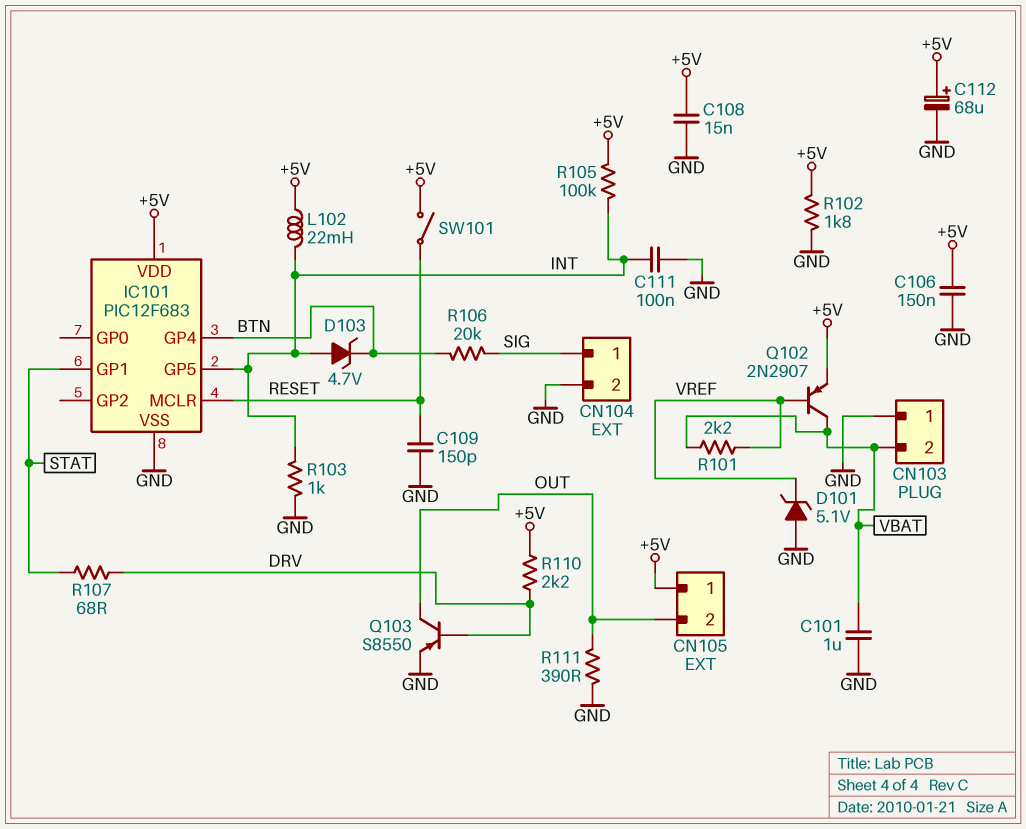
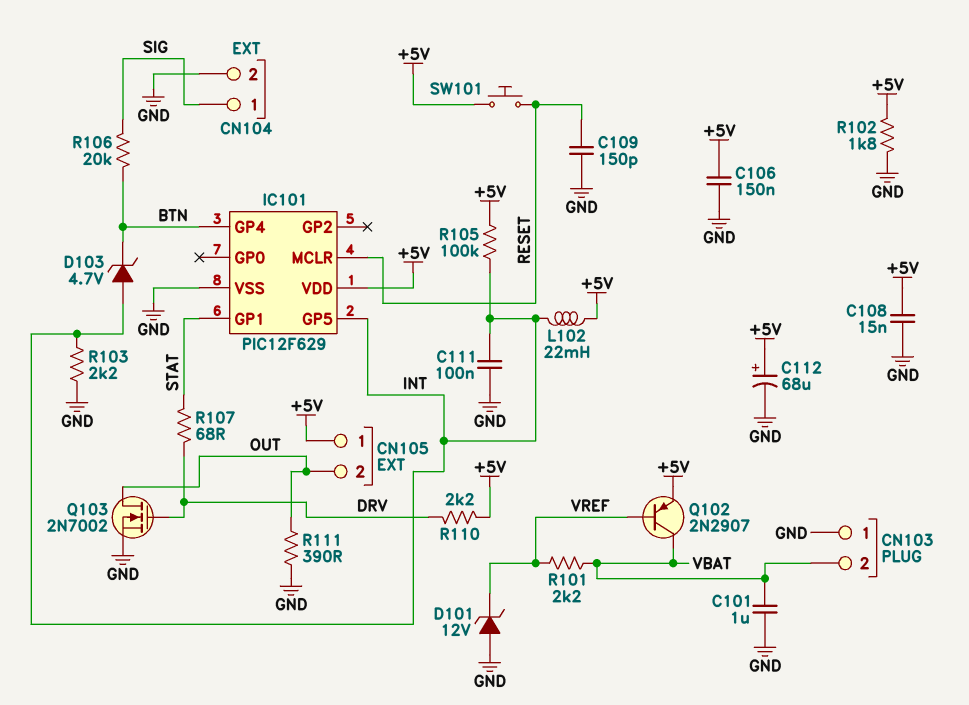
D101: zener 5.1V (A GND, K VREF) -> zener 12V (A GND, K VREF)
IC101: PIC12F683 -> PIC12F629
Q103: PNP S8550 (B DRV, C OUT, E GND) -> NMOS 2N7002 (G DRV, D OUT, S GND)
R103: 1k (GND, INT) -> 2.2k (GND, INT)
SW101: switch (+5V, RESET) -> button (+5V, RESET)

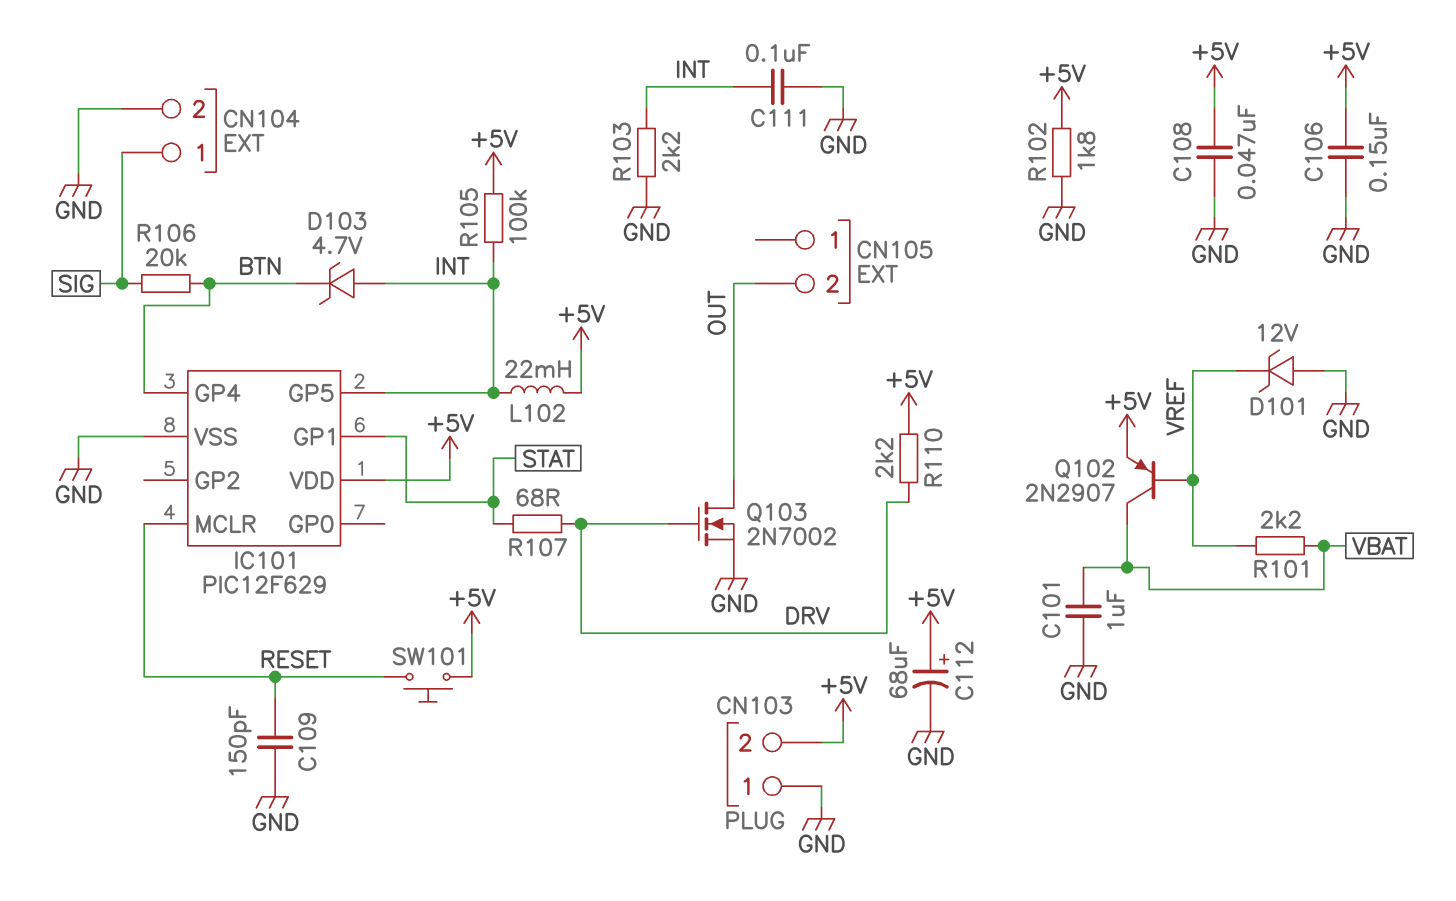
C108: 15nF (+5V, GND) -> 47nF (+5V, GND)
CN103 pin 2: VBAT -> +5V
CN105 pin 1: +5V -> none
R111: 390 (GND, OUT) -> none

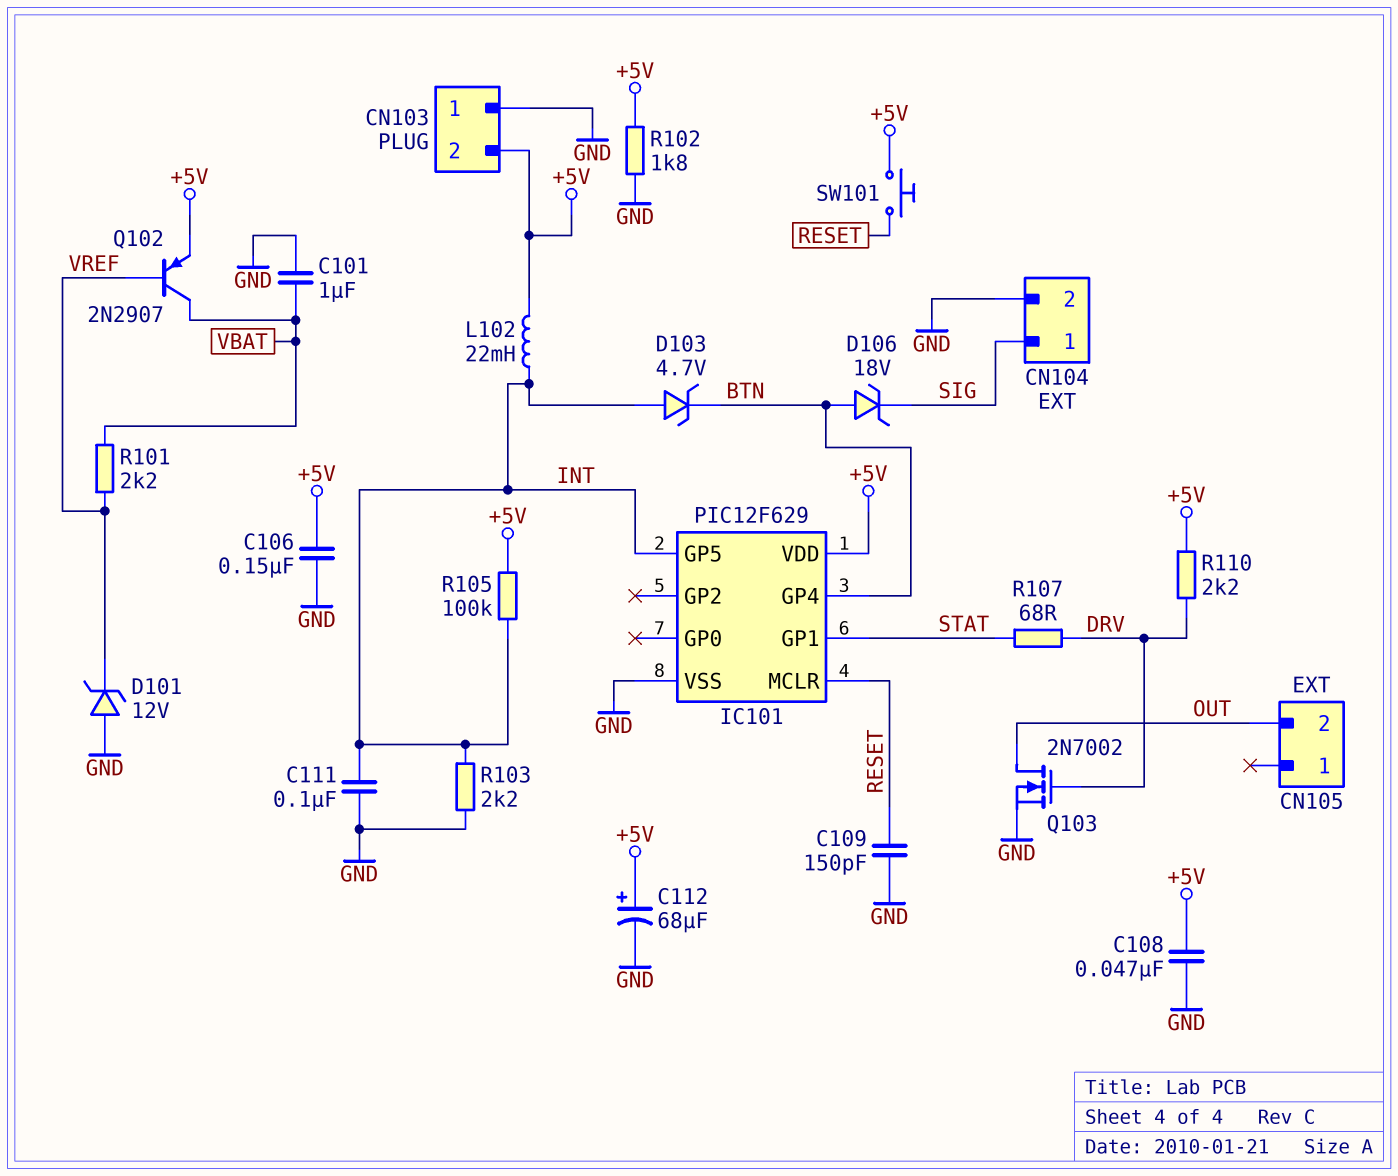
D106: none -> zener 18V (A BTN, K SIG)
R106: 20k (BTN, SIG) -> none

